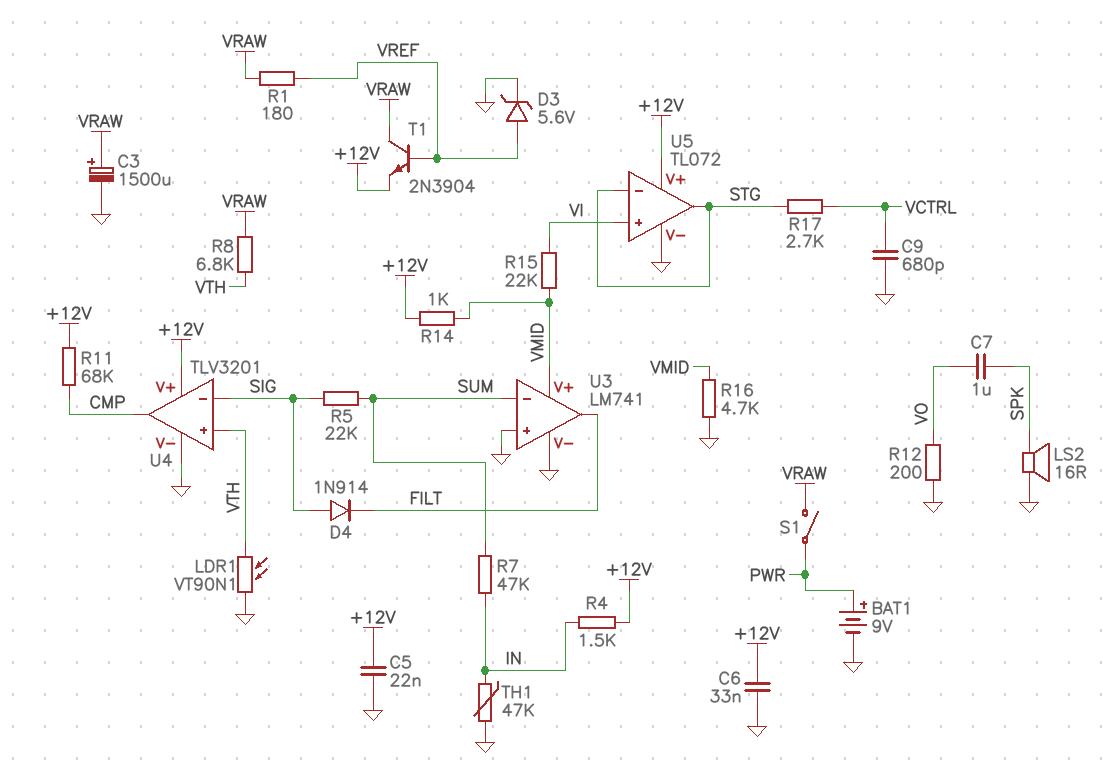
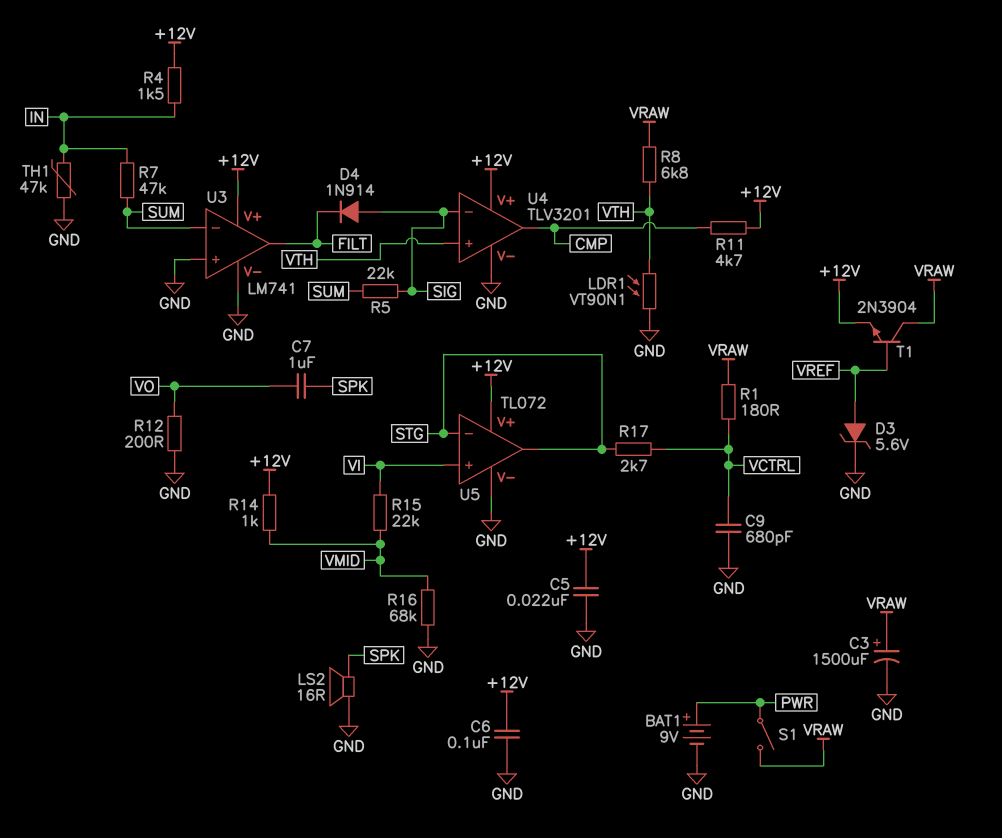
C6: 33nF (+12V, GND) -> 100nF (+12V, GND)
R1: 180 (VRAW, VREF) -> 180 (VCTRL, VRAW)
R11: 68k (+12V, CMP) -> 4.7k (+12V, CMP)
R16: 4.7k (GND, VMID) -> 68k (GND, VMID)
U3 pin V+: VMID -> +12V

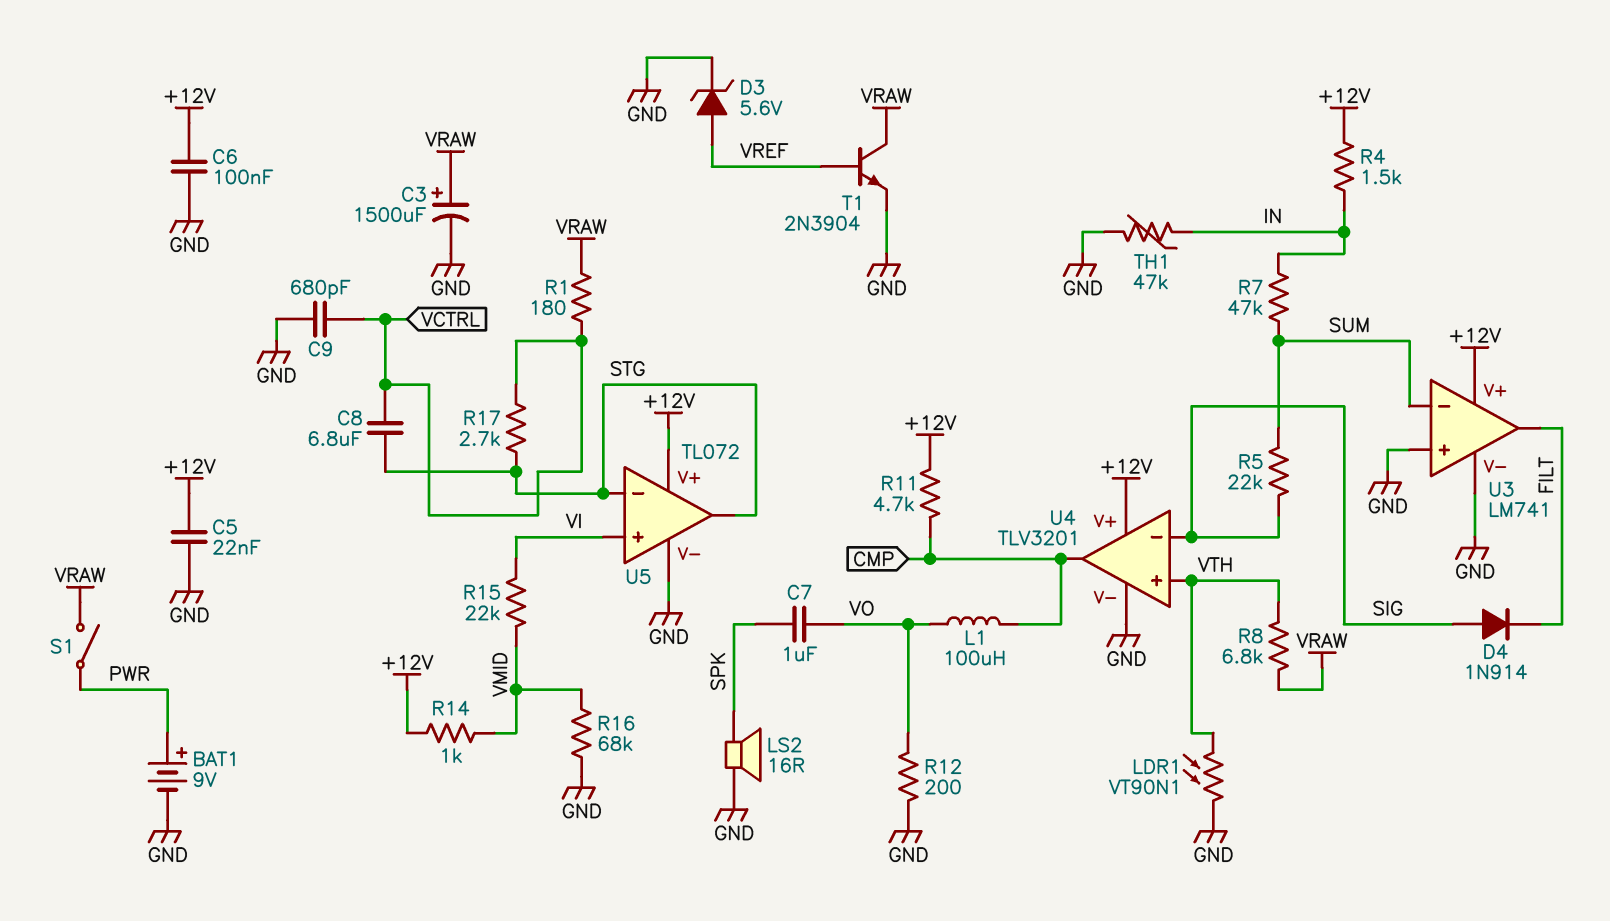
C8: none -> 6.8uF (STG, VCTRL)
L1: none -> 100uH (CMP, VO)
T1: NPN 2N3904 (B VREF, C VRAW, E +12V) -> NPN 2N3904 (B VREF, C VRAW, E GND)

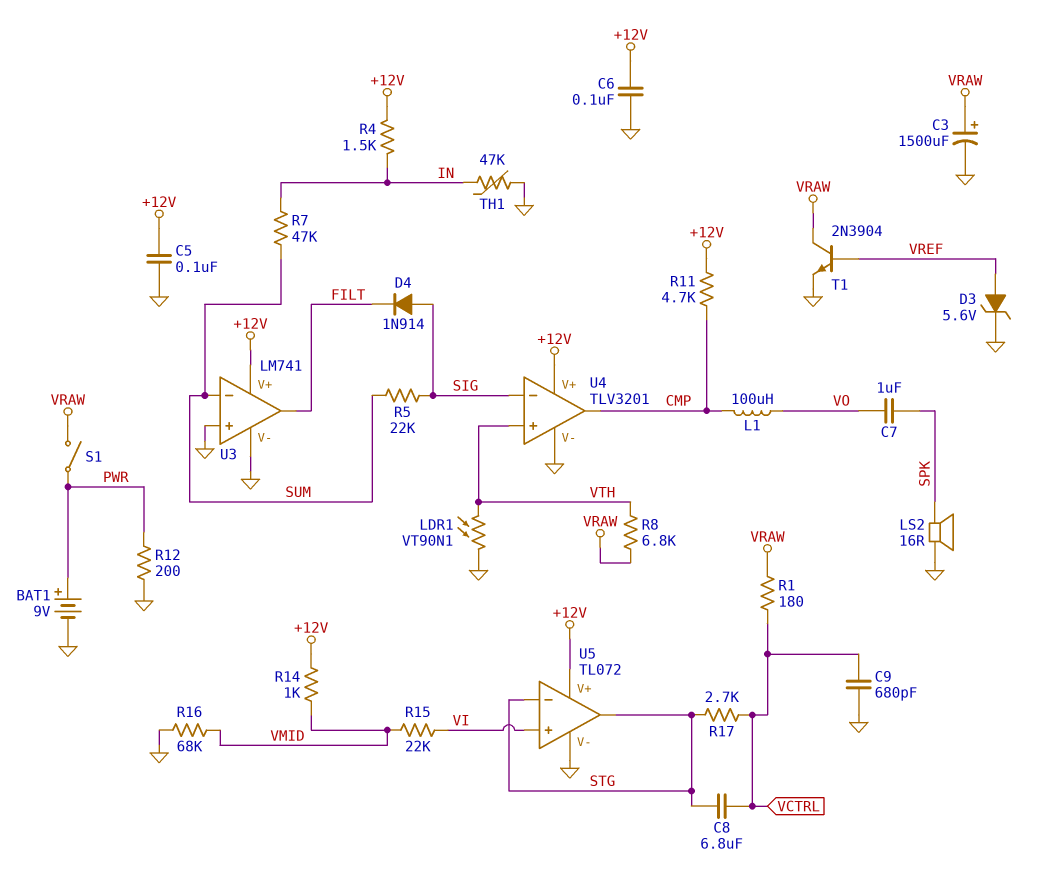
C5: 22nF (+12V, GND) -> 100nF (+12V, GND)
R12: 200 (GND, VO) -> 200 (GND, PWR)

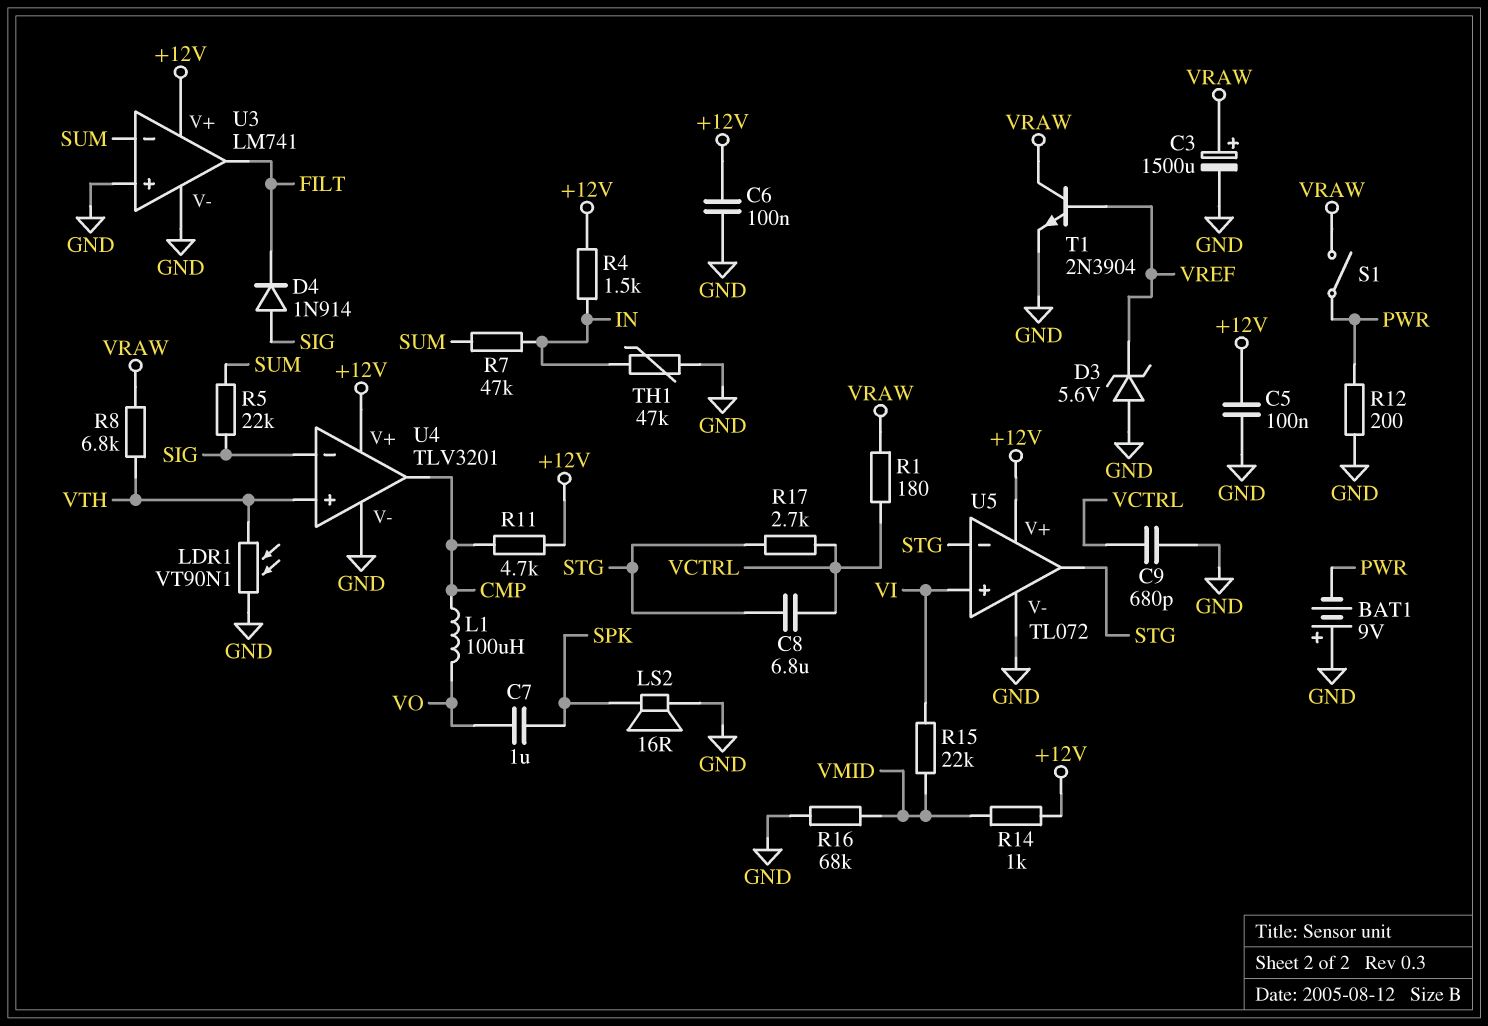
BAT1: 9V (plus PWR, minus GND) -> 9V (plus GND, minus PWR)
D3: zener 5.6V (A VREF, K GND) -> zener 5.6V (A GND, K VREF)

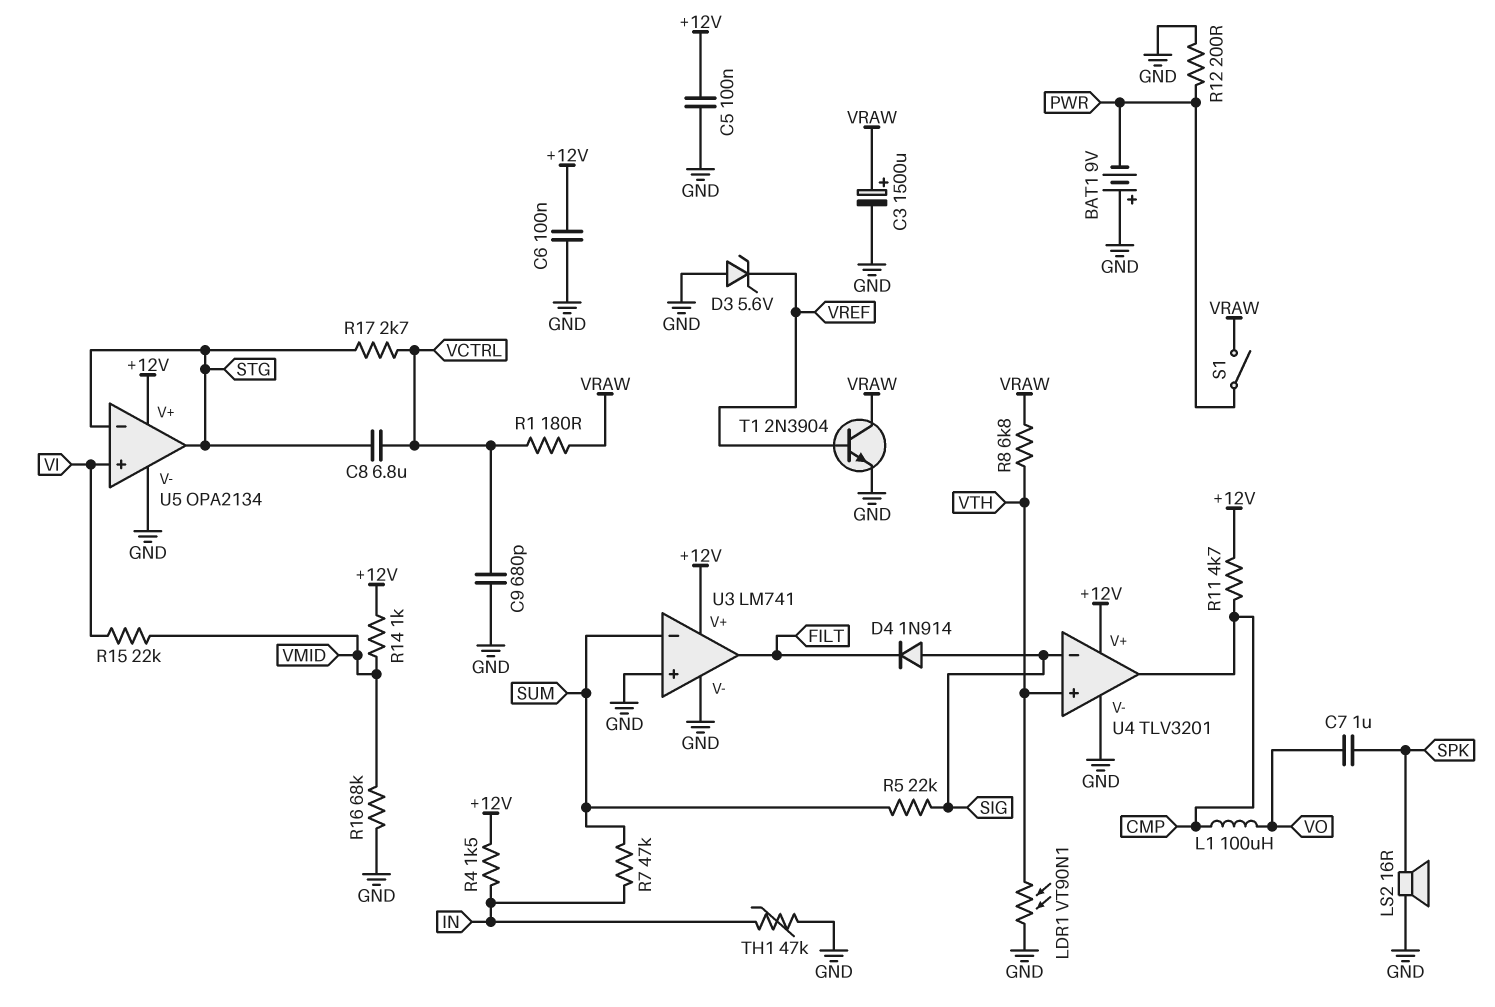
U5: TL072 -> OPA2134

